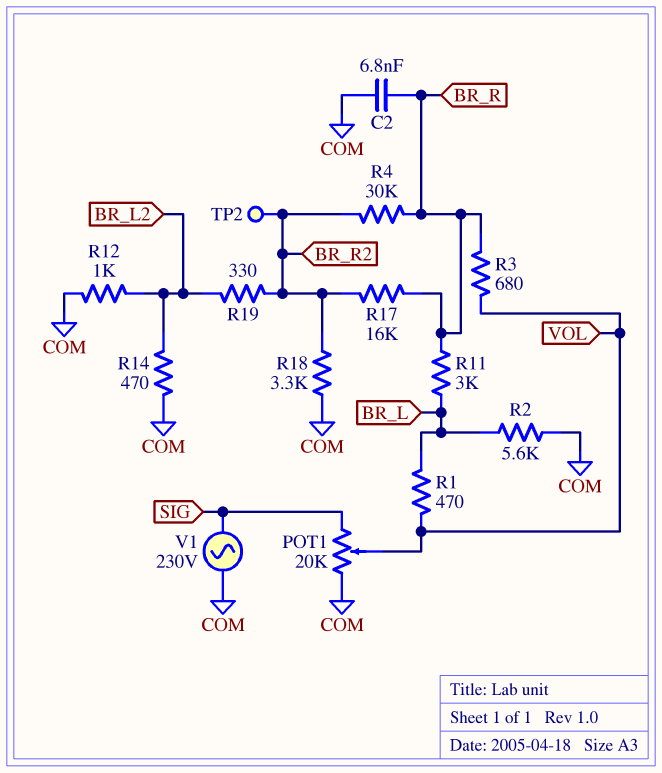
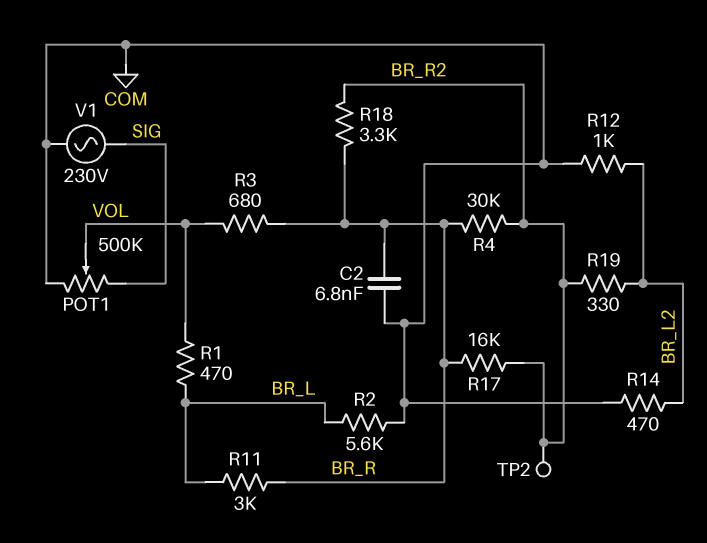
POT1: 20k (COM, SIG, wiper VOL) -> 500k (COM, SIG, wiper VOL)
R18: 3.3k (BR_R2, COM) -> 3.3k (BR_R, BR_R2)

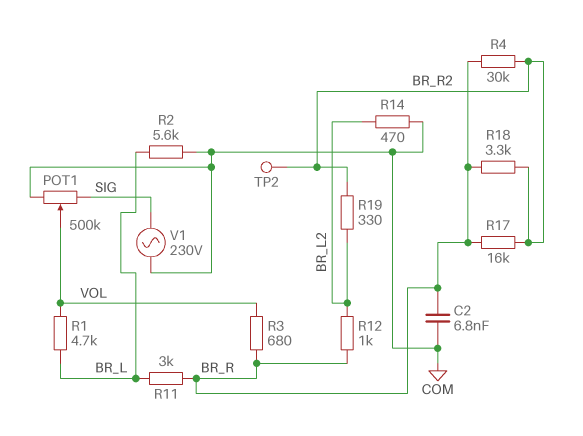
R1: 470 (BR_L, VOL) -> 4.7k (BR_L, VOL)
R12: 1k (BR_L2, COM) -> 1k (BR_L2, BR_R)

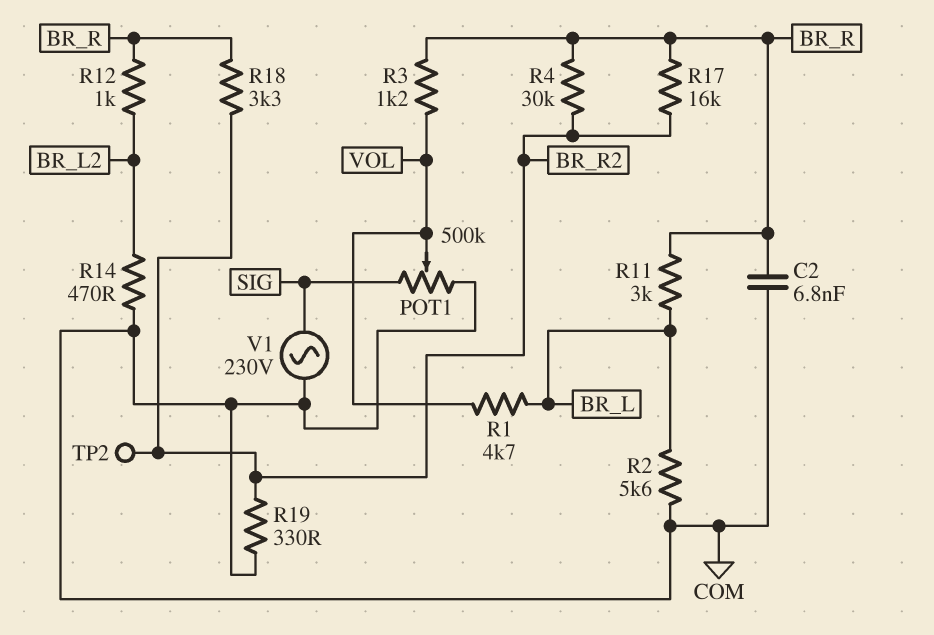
R3: 680 (BR_R, VOL) -> 1.2k (BR_R, VOL)
R19: 330 (BR_L2, BR_R2) -> 330 (BR_R2, COM)

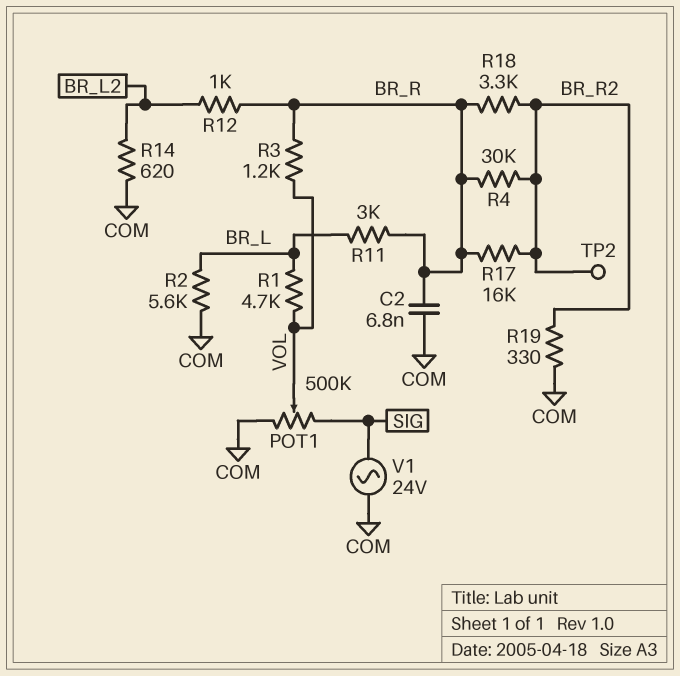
R14: 470 (BR_L2, COM) -> 620 (BR_L2, COM)
V1: AC 230V (COM, SIG) -> AC 24V (COM, SIG)

